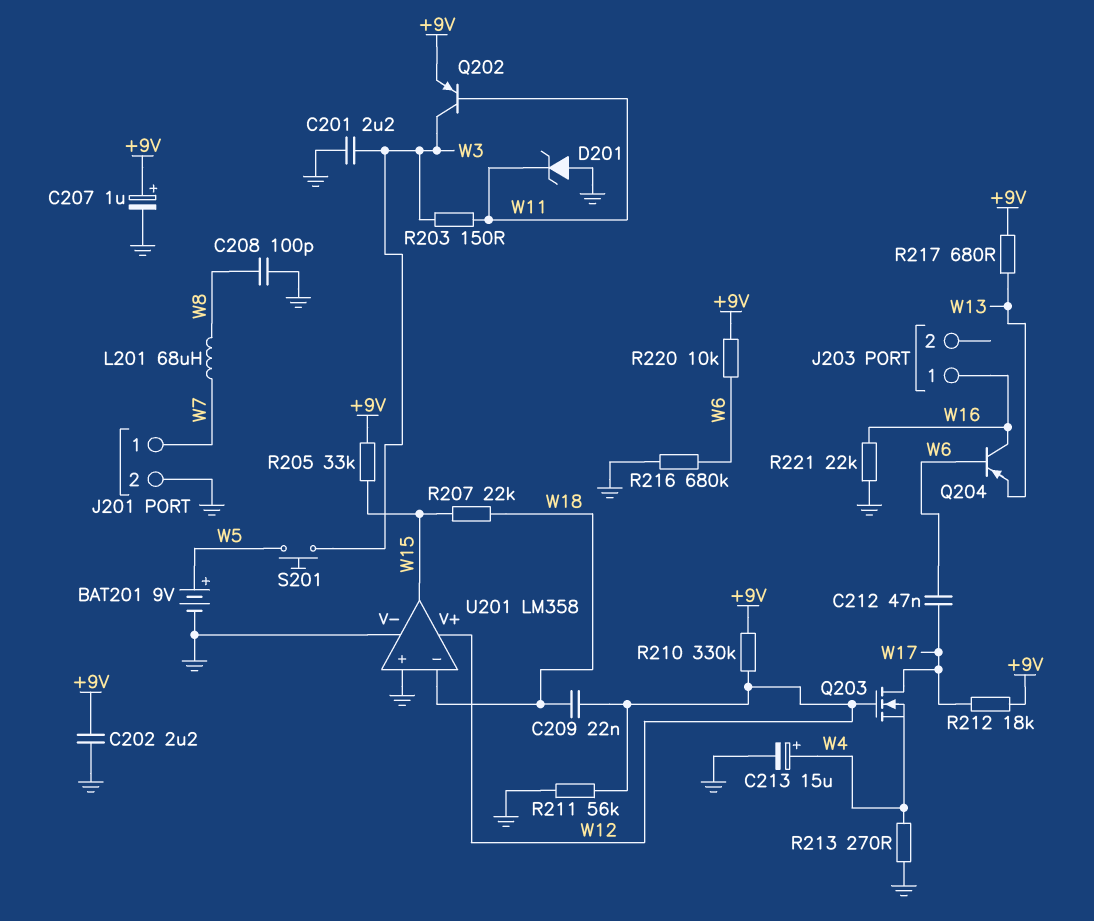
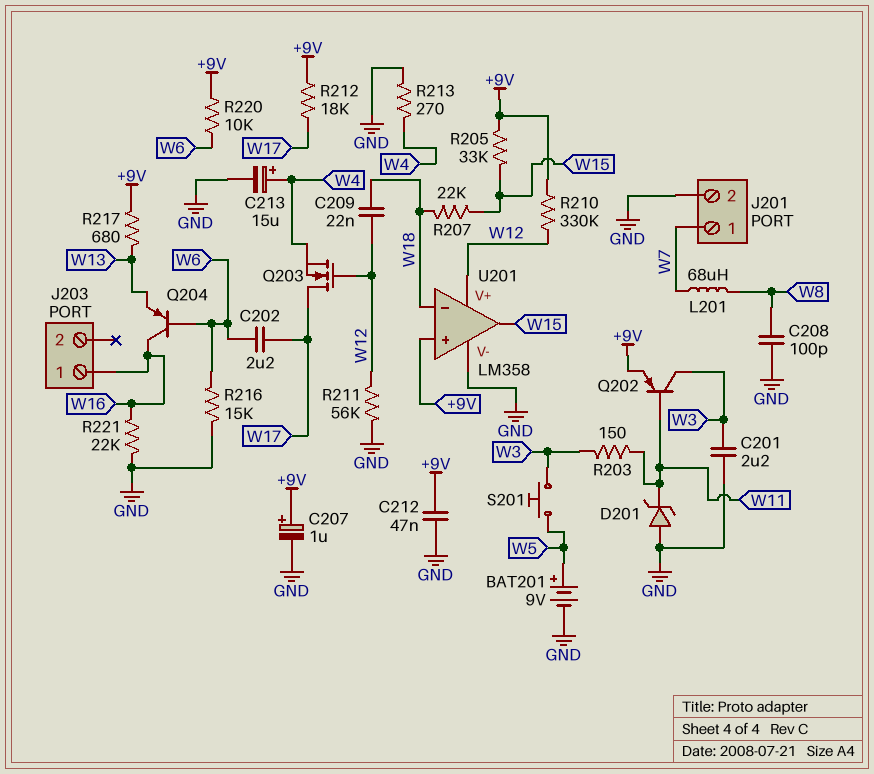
C202: 2.2uF (+9V, GND) -> 2.2uF (W6, W17)
C212: 47nF (W6, W17) -> 47nF (+9V, GND)
R216: 680k (GND, W6) -> 15k (GND, W6)
U201 pin in+: GND -> +9V

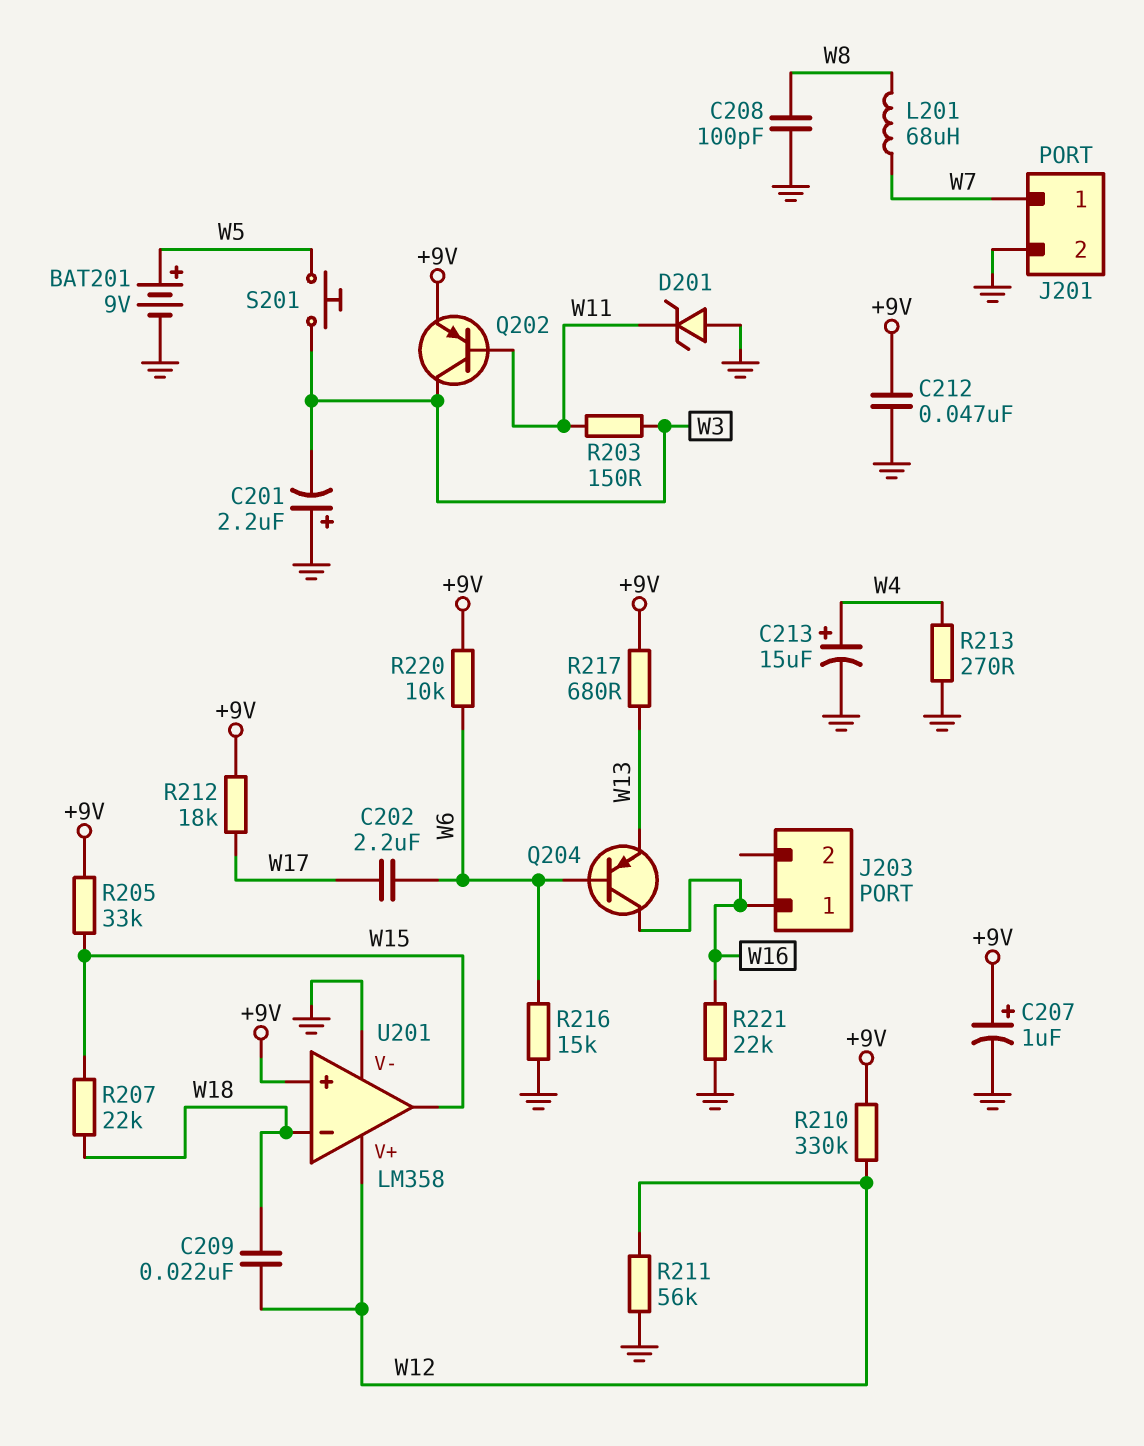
C201: 2.2uF (GND, W3) -> 2.2uF (plus GND, minus W3)
Q203: NMOS (G W12, D W17, S W4) -> none

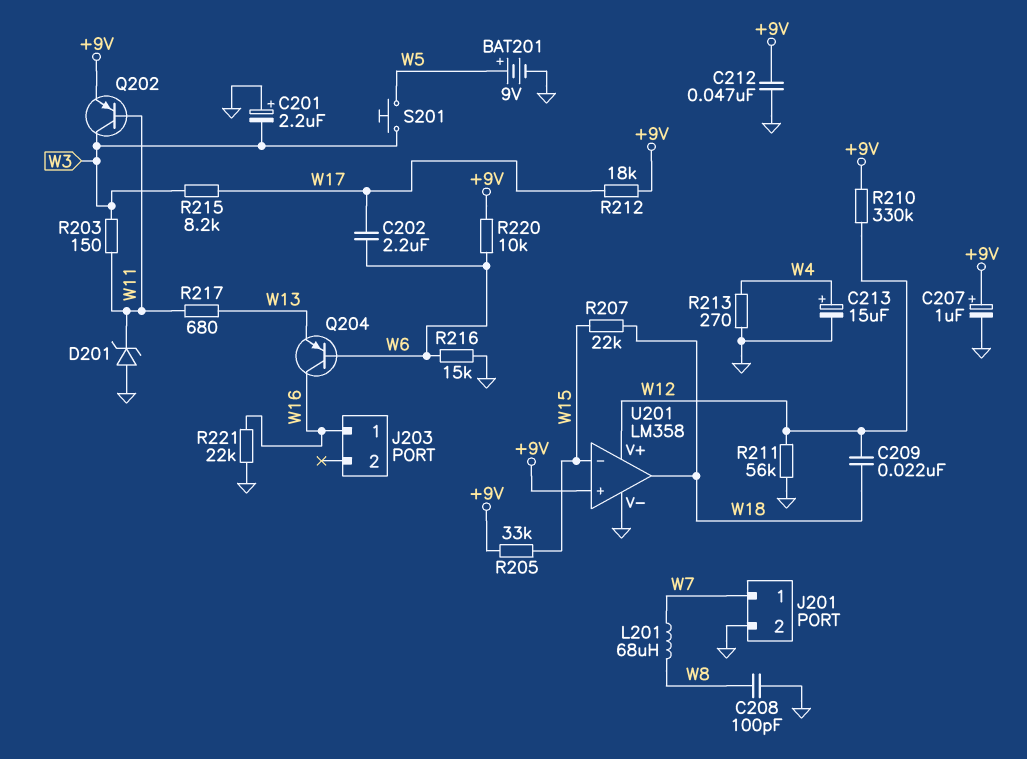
R215: none -> 8.2k (W3, W17)
R217: 680 (+9V, W13) -> 680 (W11, W13)
U201 pin in-: W18 -> W15
U201 pin out: W15 -> W18

